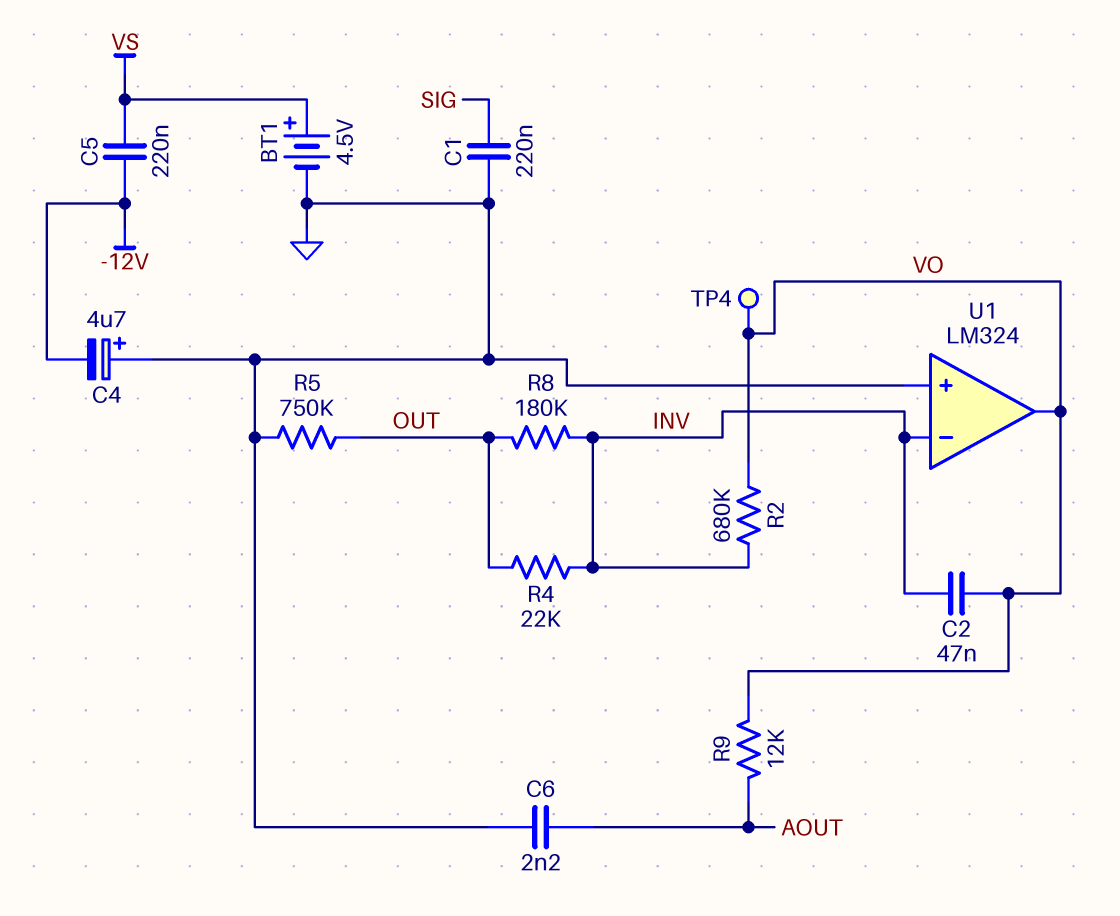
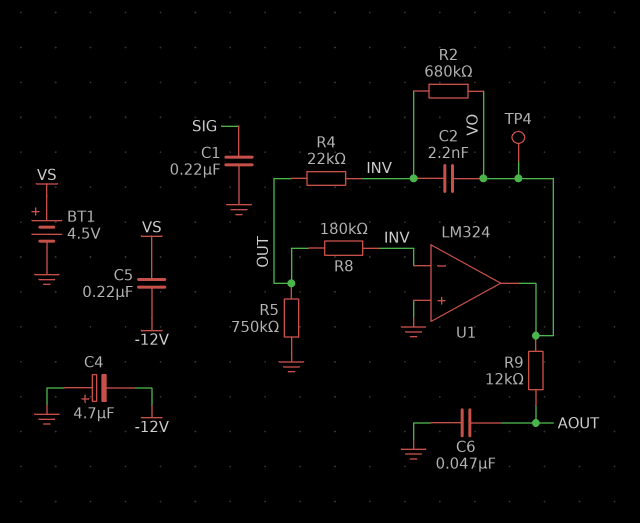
C2: 47nF (INV, VO) -> 2.2nF (INV, VO)
C6: 2.2nF (AOUT, GND) -> 47nF (AOUT, GND)

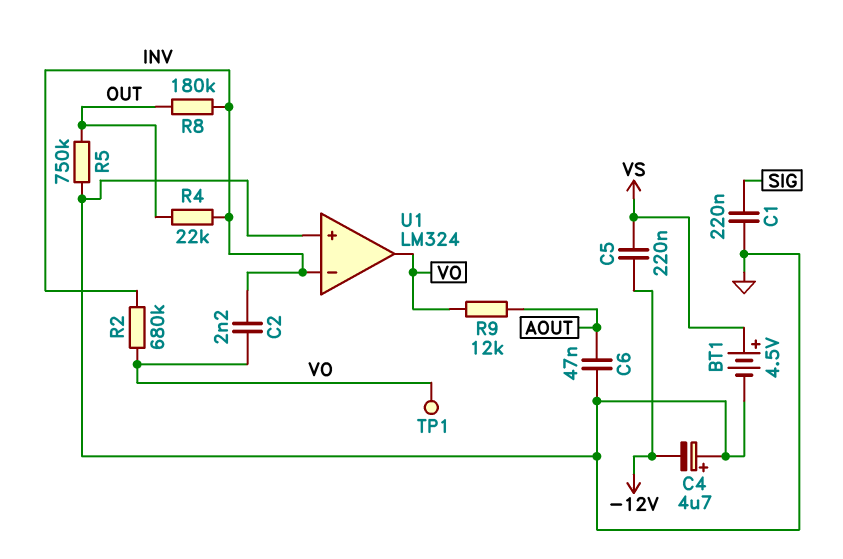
TP1: none -> test point (VO)
TP4: test point (VO) -> none

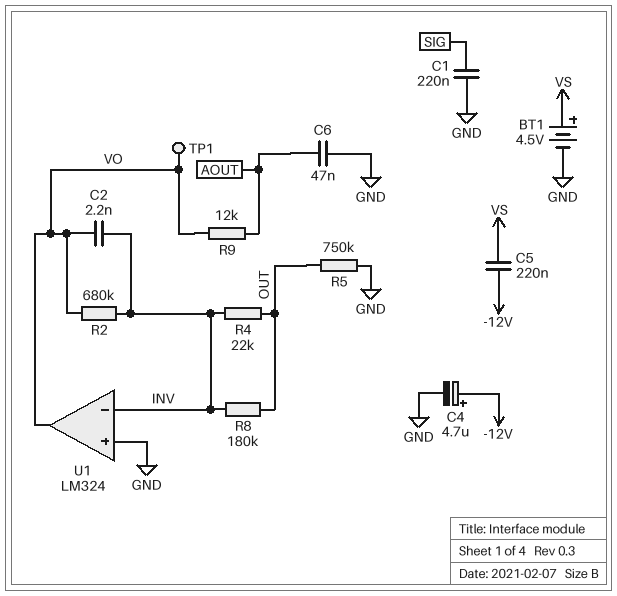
C4: 4.7uF (plus GND, minus -12V) -> 4.7uF (plus -12V, minus GND)

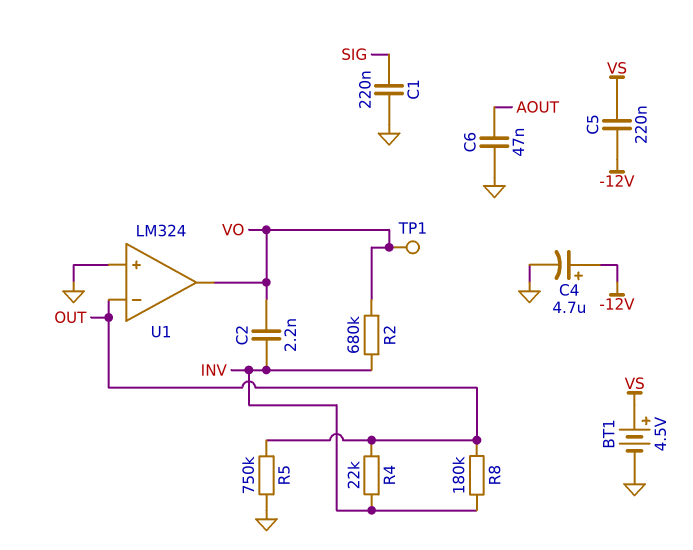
R9: 12k (AOUT, VO) -> none
U1 pin in-: INV -> OUT

